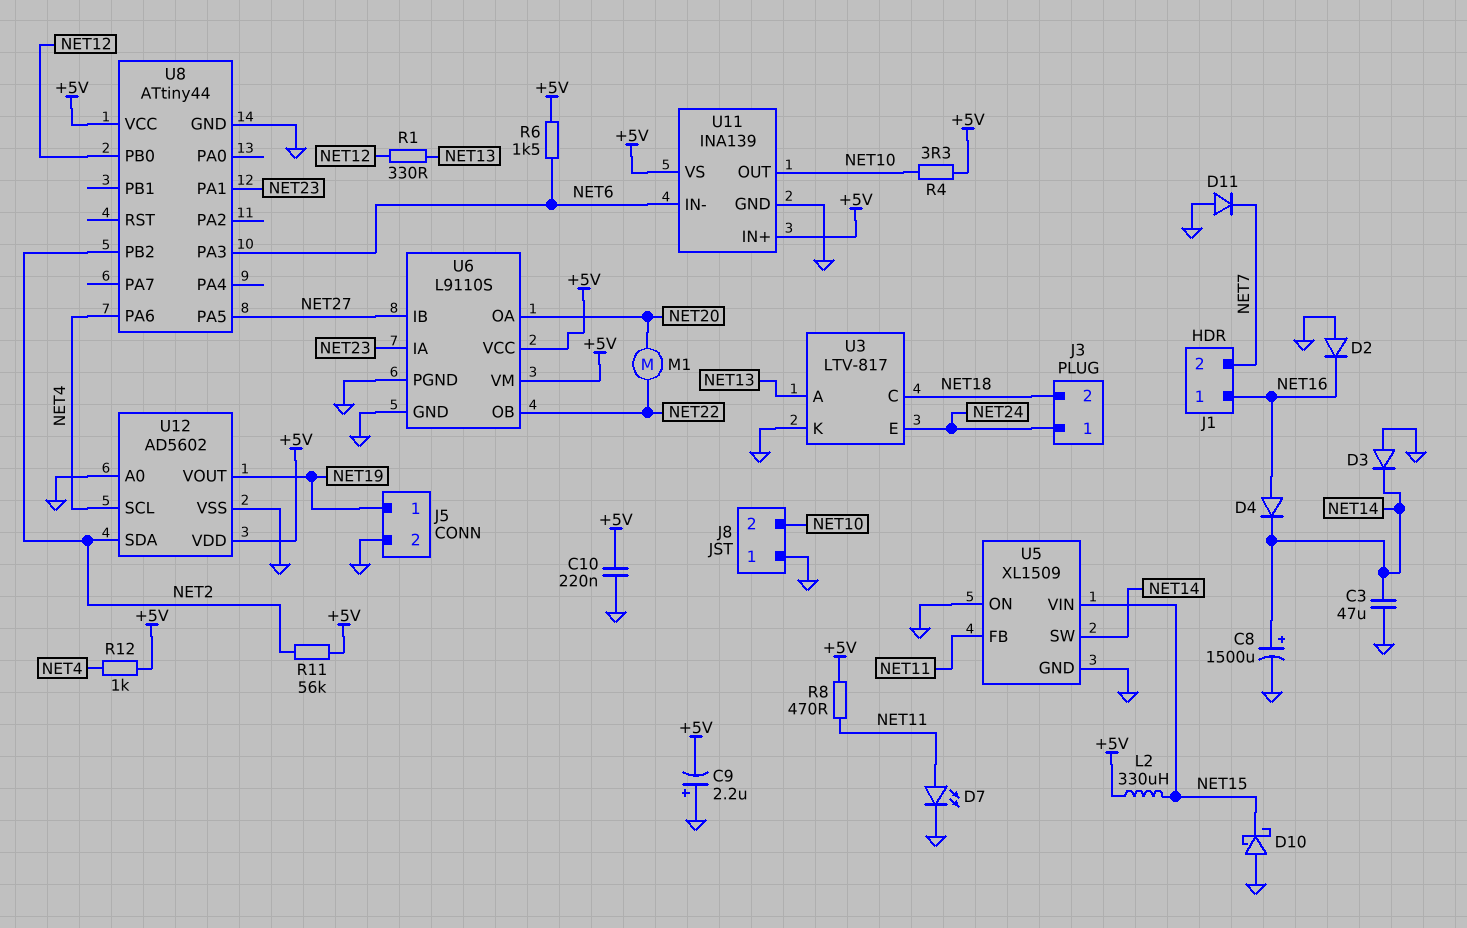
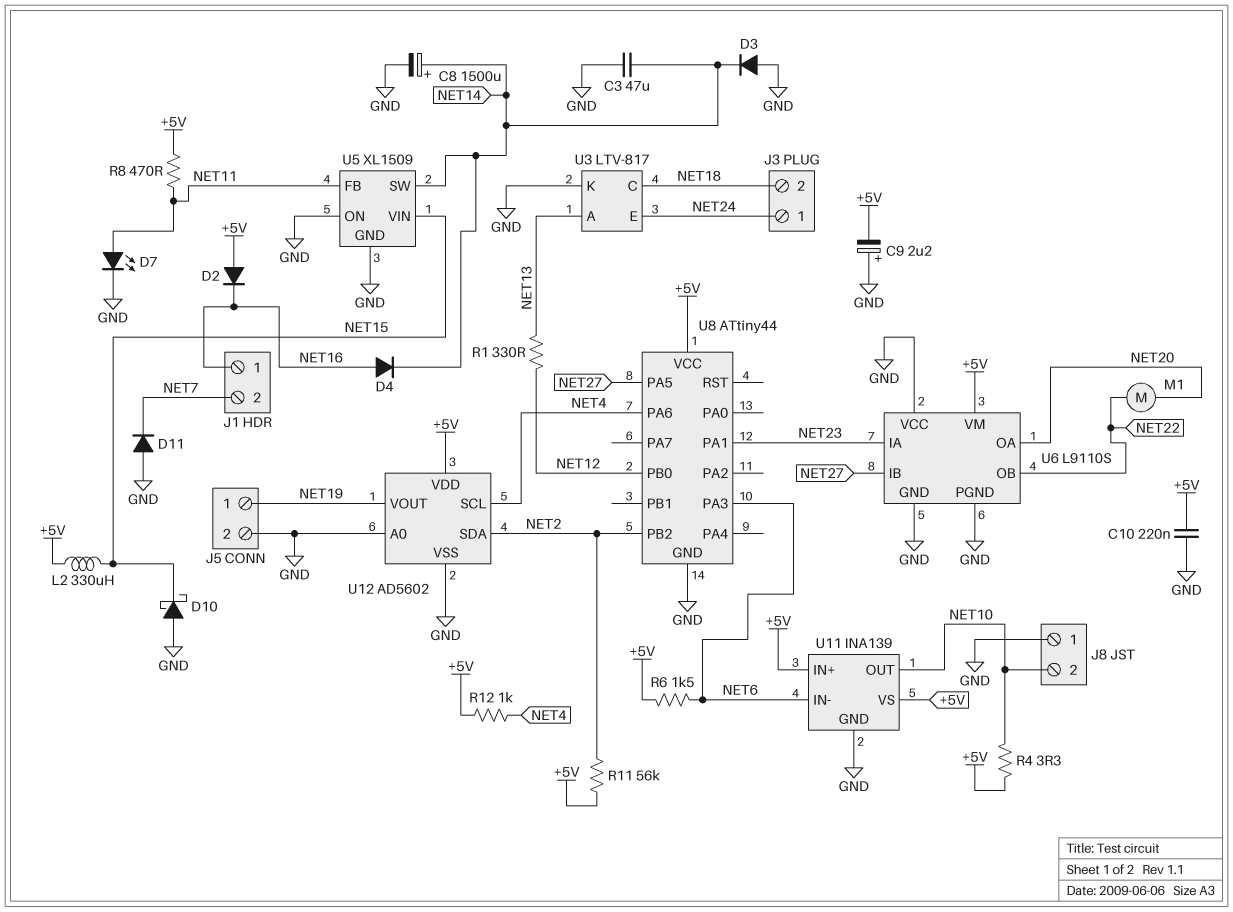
D2: diode (A GND, K NET16) -> diode (A +5V, K NET16)
U6 pin VCC: +5V -> GND

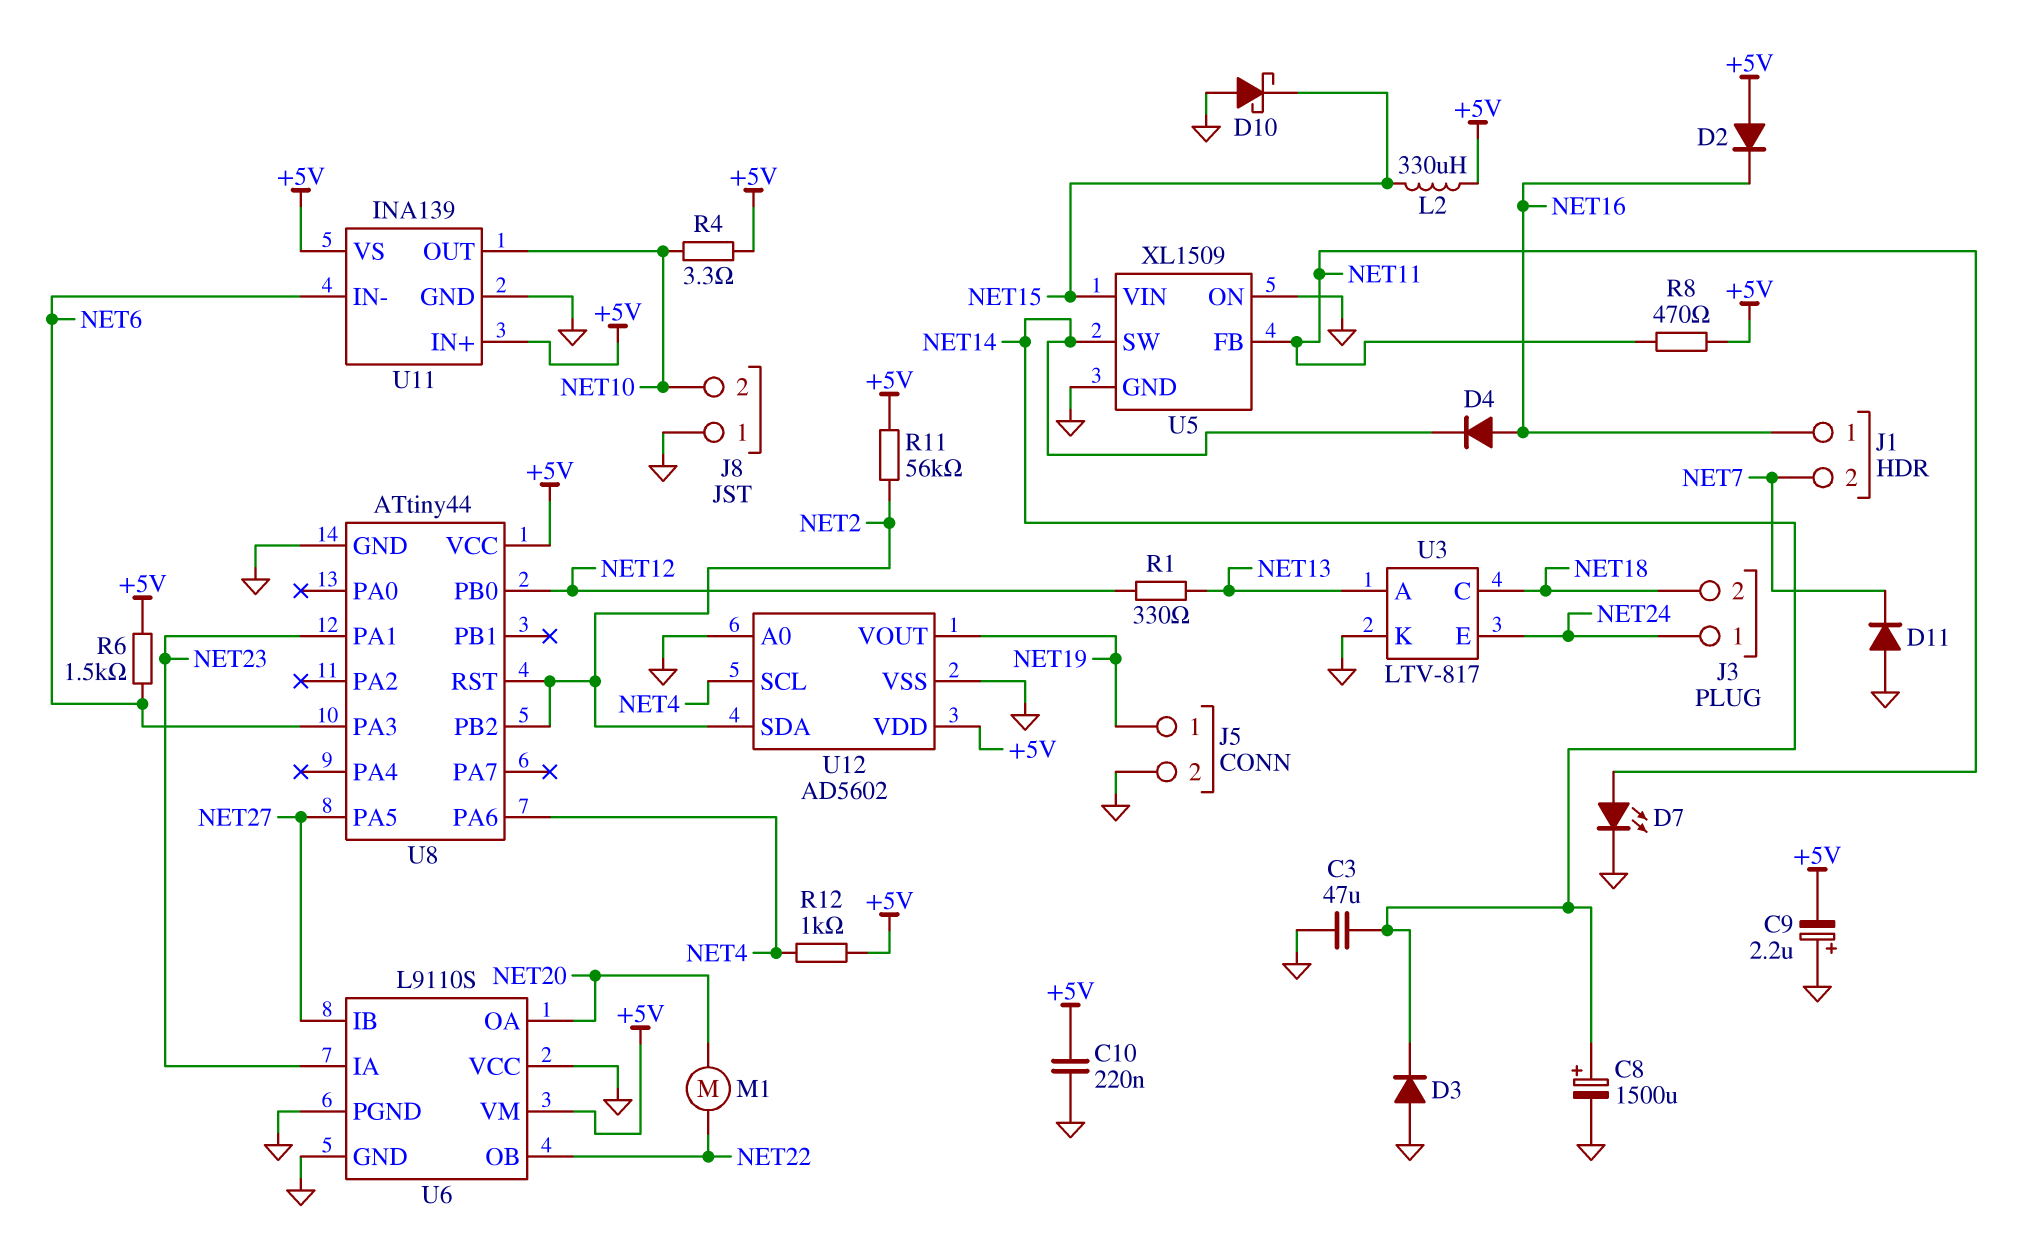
U8 pin RST: none -> NET2

